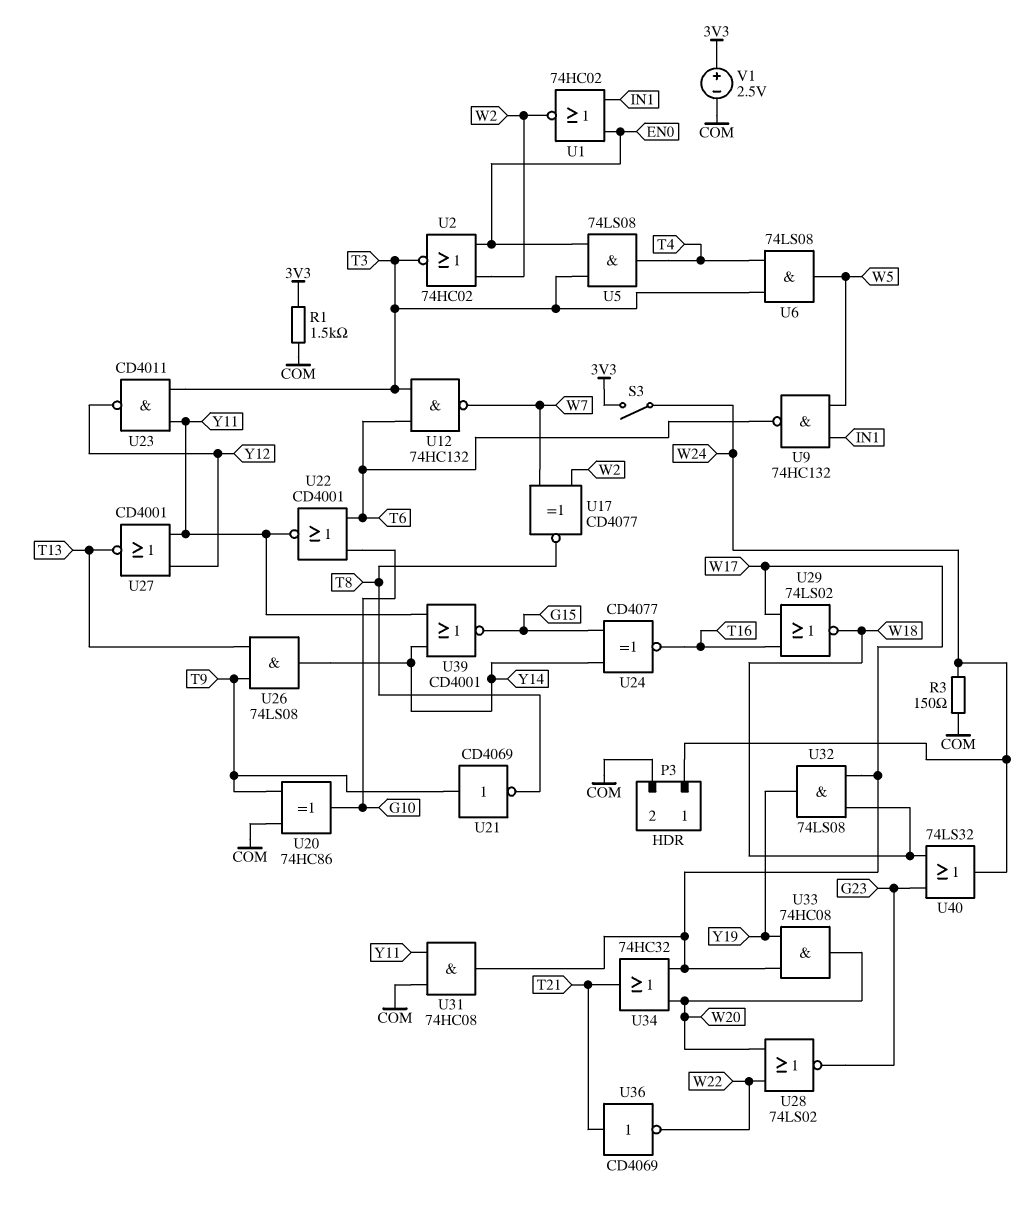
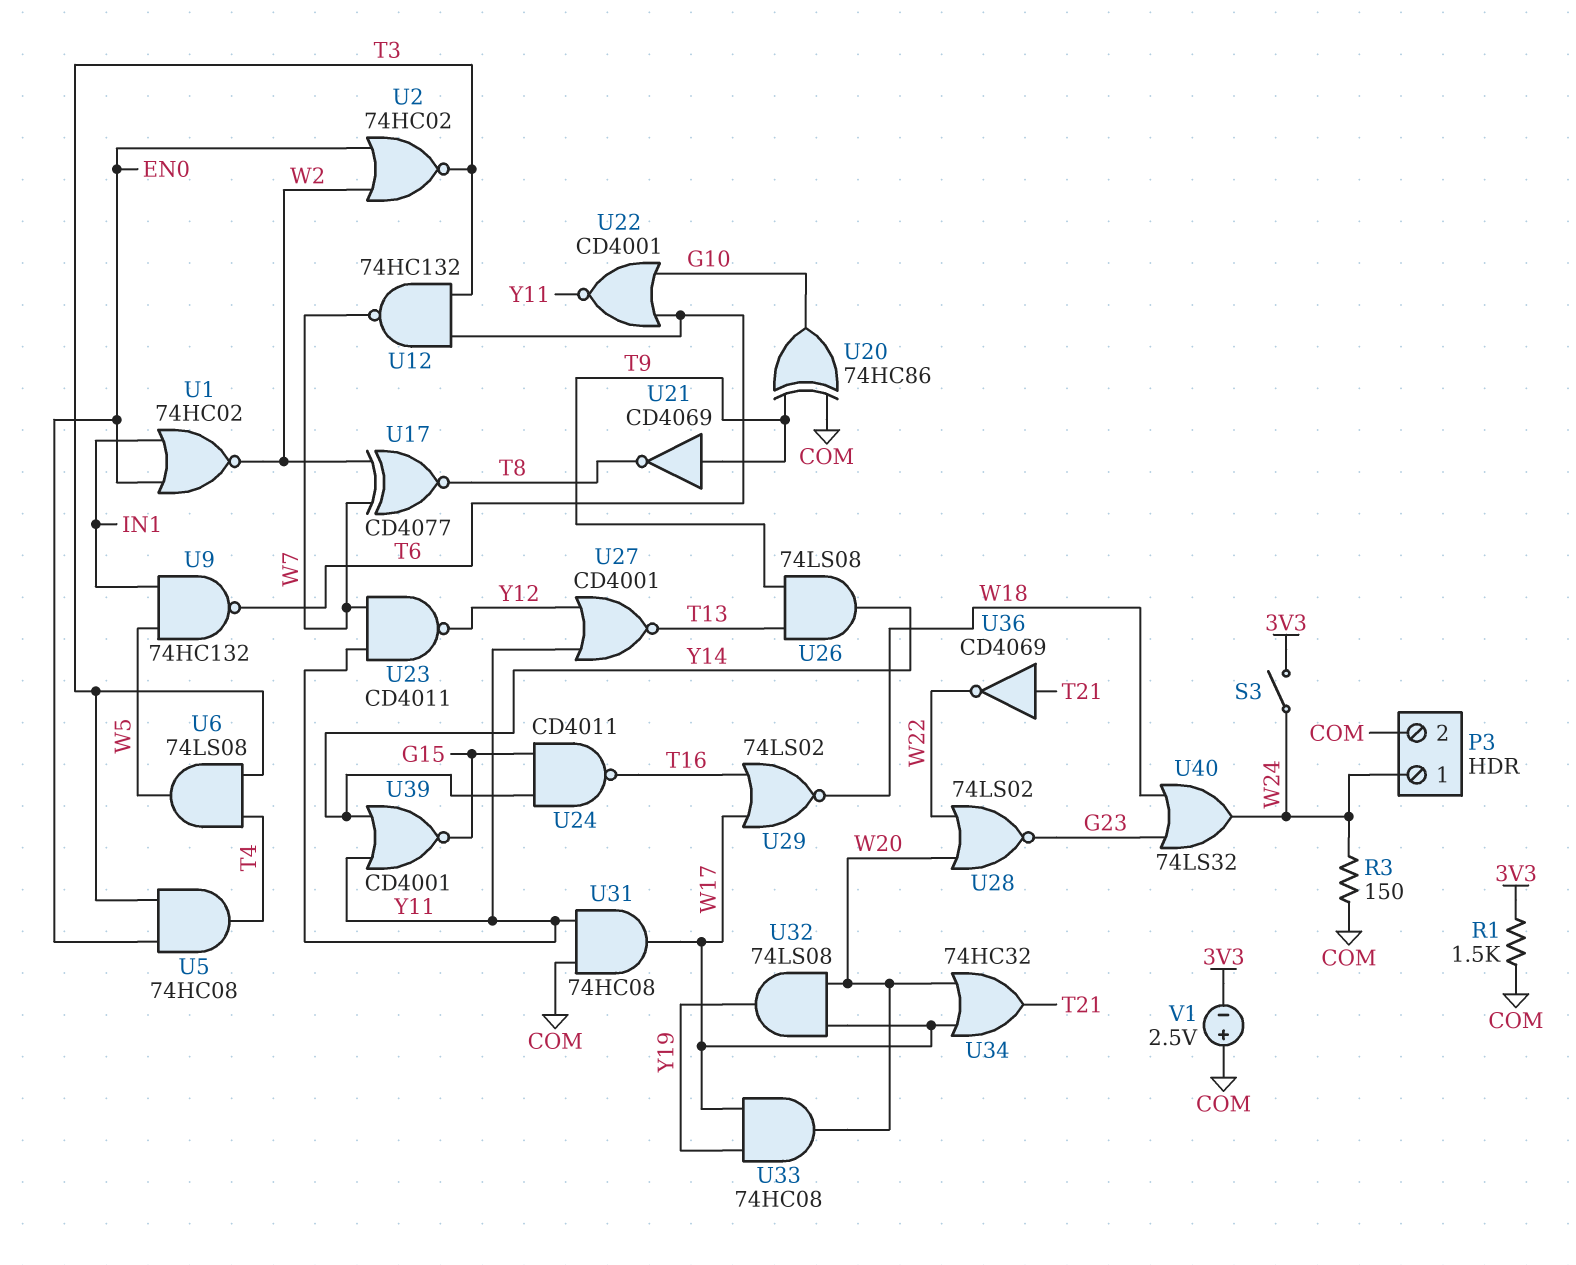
U5: AND 74LS08 (in EN0, in T3, out T4) -> AND 74HC08 (in EN0, in T3, out T4)
U23: NAND CD4011 (in T3, in Y11, out Y12) -> NAND CD4011 (in W7, in Y11, out Y12)
U24: XNOR CD4077 (in G15, in Y14, out T16) -> NAND CD4011 (in G15, in Y14, out T16)
U32: AND 74LS08 (in W17, in W18, out Y19) -> AND 74LS08 (in W17, in W20, out Y19)
V1: 2.5V (plus 3V3, minus COM) -> 2.5V (plus COM, minus 3V3)

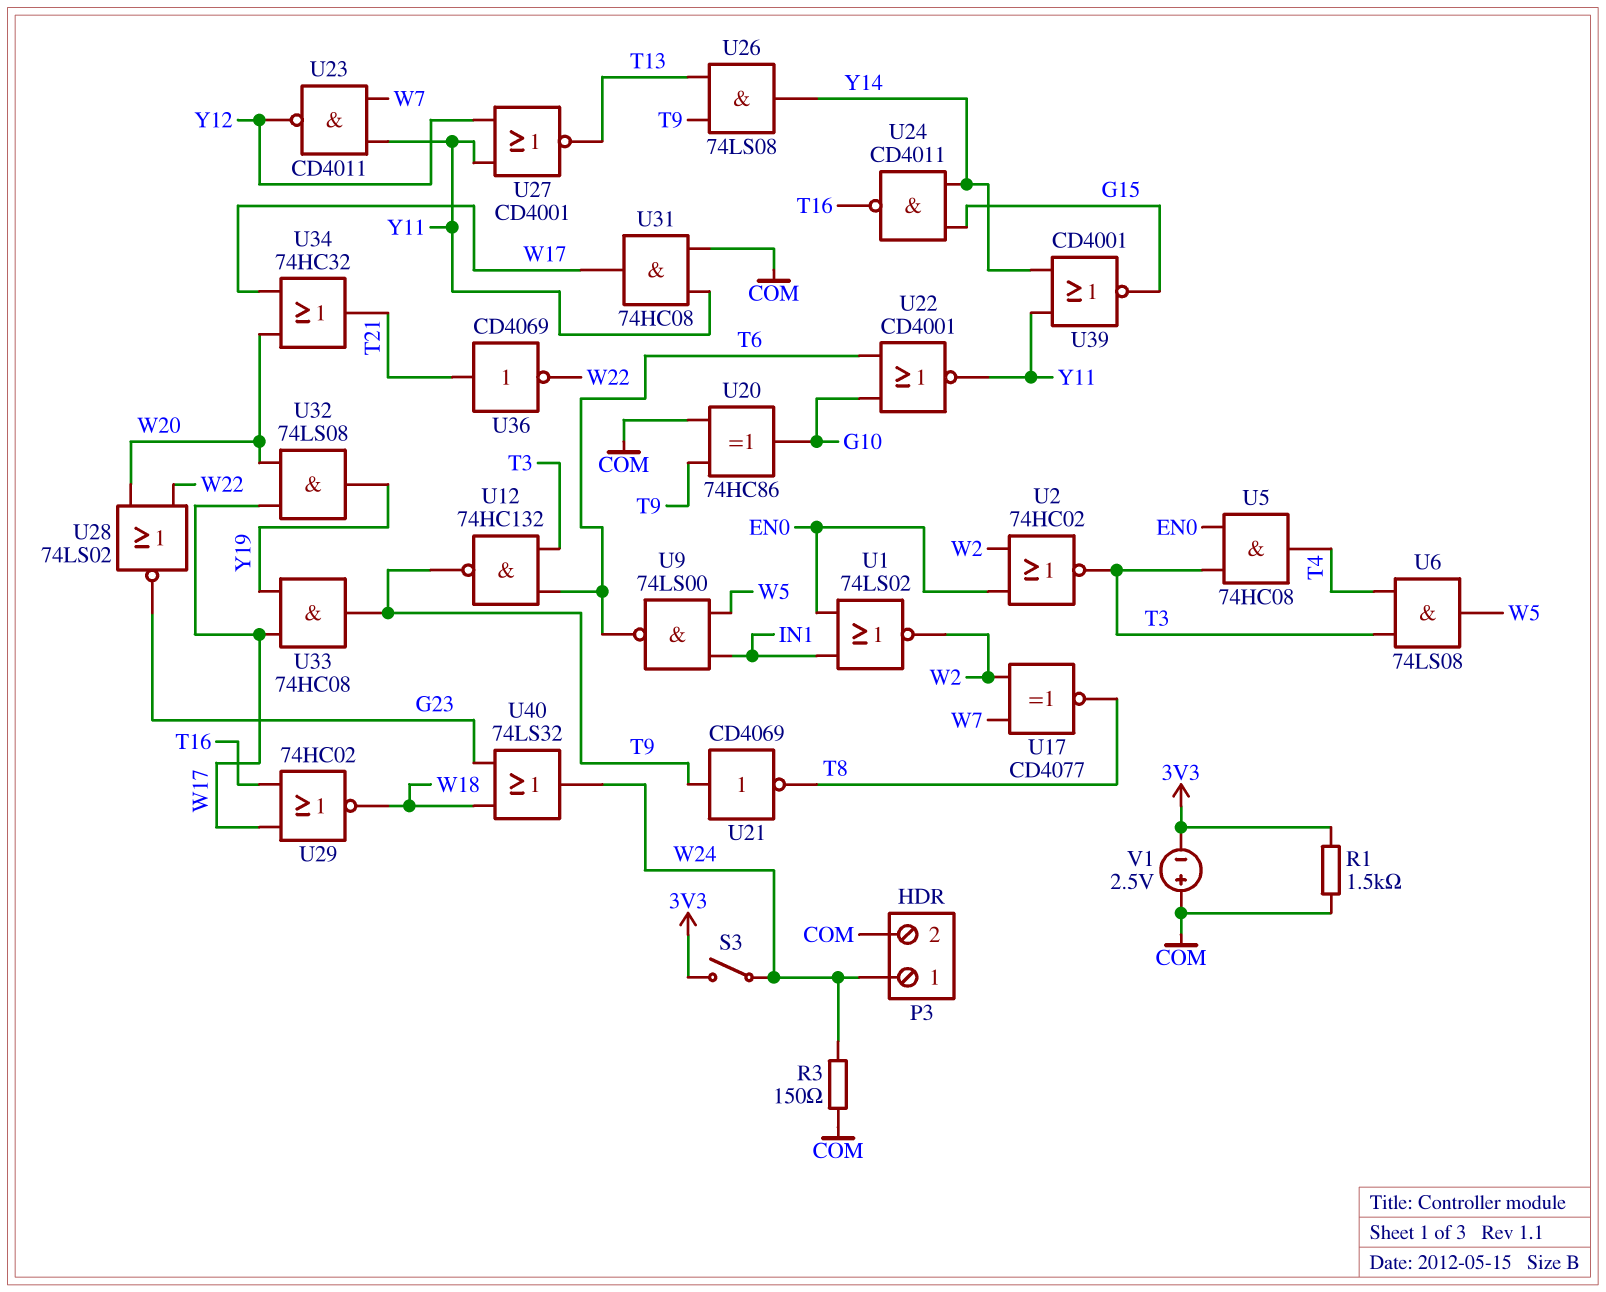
U1: NOR 74HC02 (in EN0, in IN1, out W2) -> NOR 74LS02 (in EN0, in IN1, out W2)
U9: NAND 74HC132 (in IN1, in W5, out T6) -> NAND 74LS00 (in IN1, in W5, out T6)
U12: NAND 74HC132 (in T3, in T6, out W7) -> NAND 74HC132 (in T3, in T6, out T9)
U29: NOR 74LS02 (in T16, in W17, out W18) -> NOR 74HC02 (in T16, in W17, out W18)
U33: AND 74HC08 (in W17, in Y19, out W20) -> AND 74HC08 (in W17, in Y19, out T9)

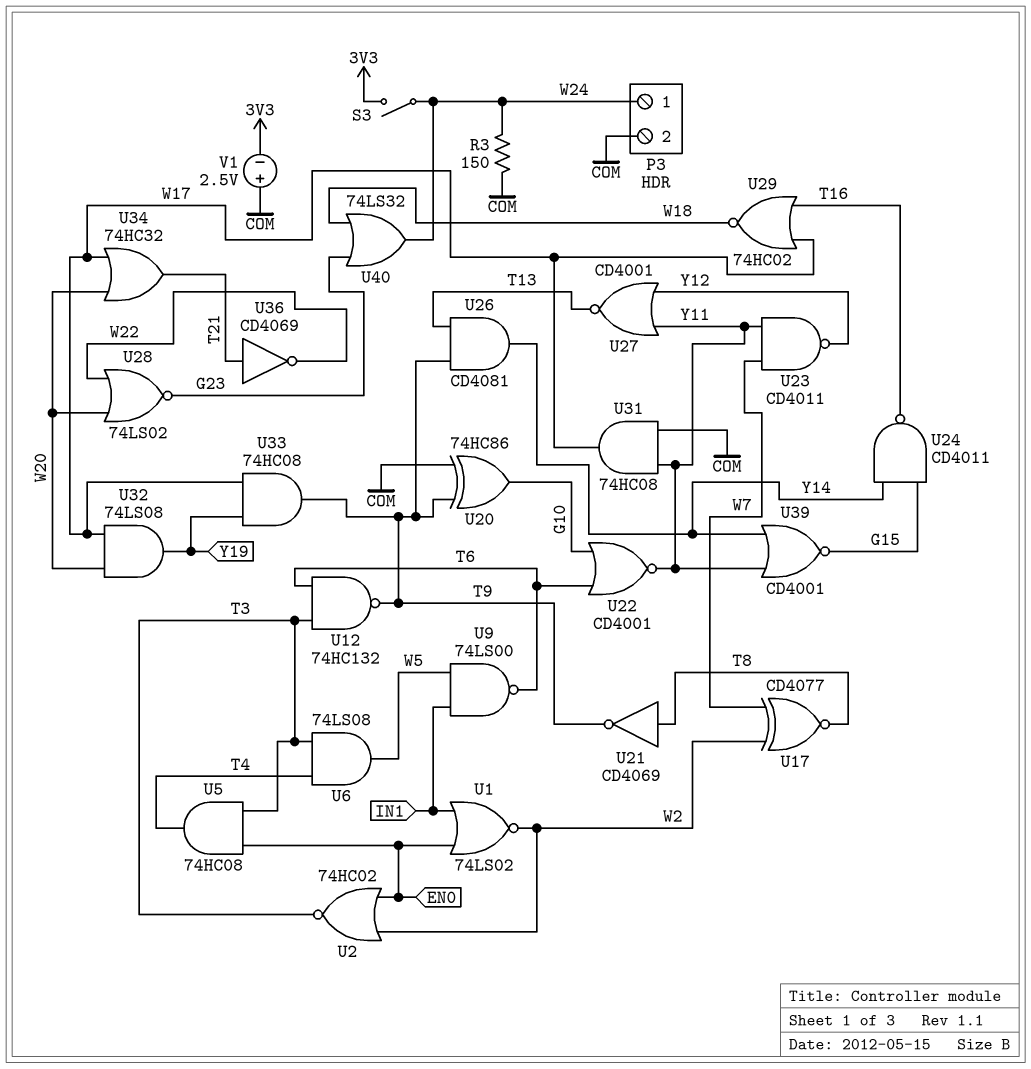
R1: 1.5k (3V3, COM) -> none
U21: NOT CD4069 (in T9, out T8) -> NOT CD4069 (in T8, out T9)
U26: AND 74LS08 (in T9, in T13, out Y14) -> AND CD4081 (in T9, in T13, out Y14)

